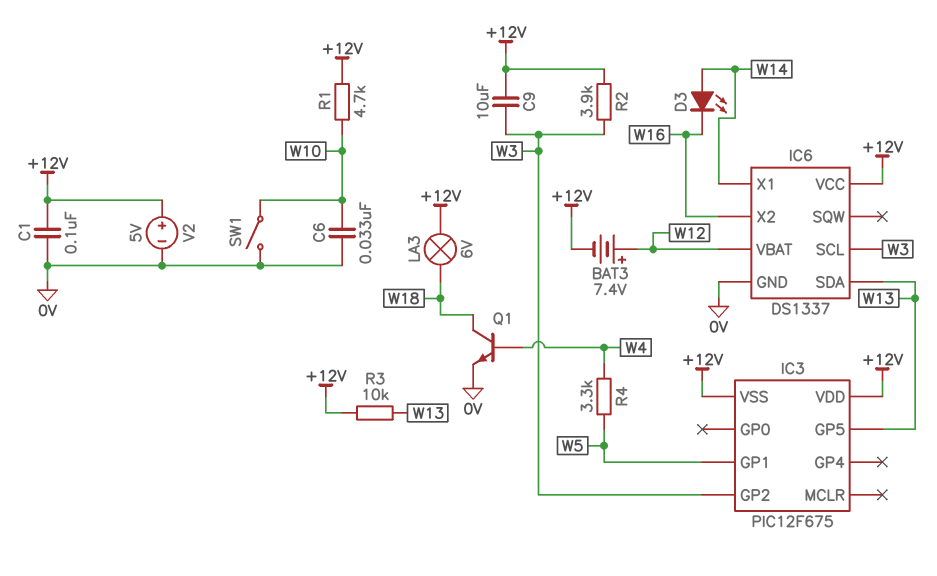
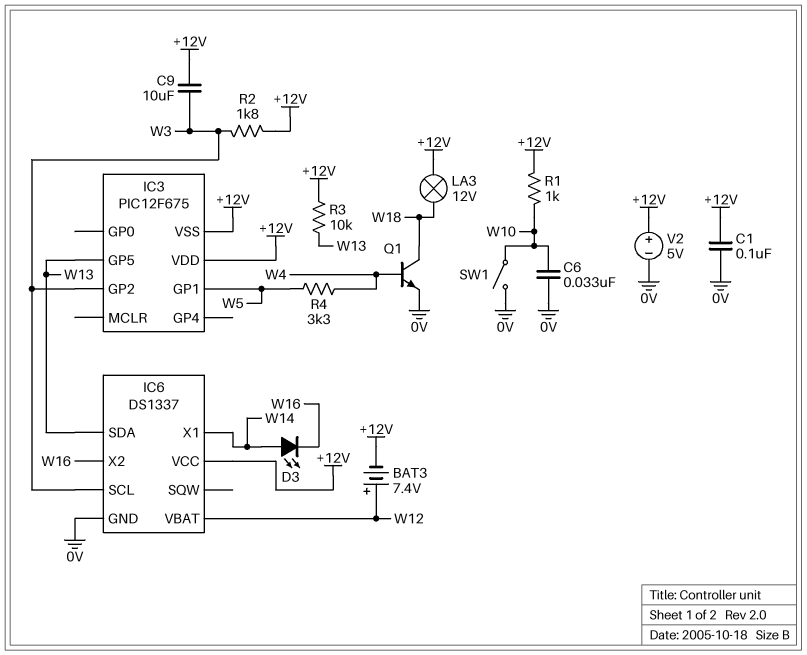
LA3: lamp 6V (+12V, W18) -> lamp 12V (+12V, W18)
R1: 4.7k (+12V, W10) -> 1k (+12V, W10)
R2: 3.9k (+12V, W3) -> 1.8k (+12V, W3)

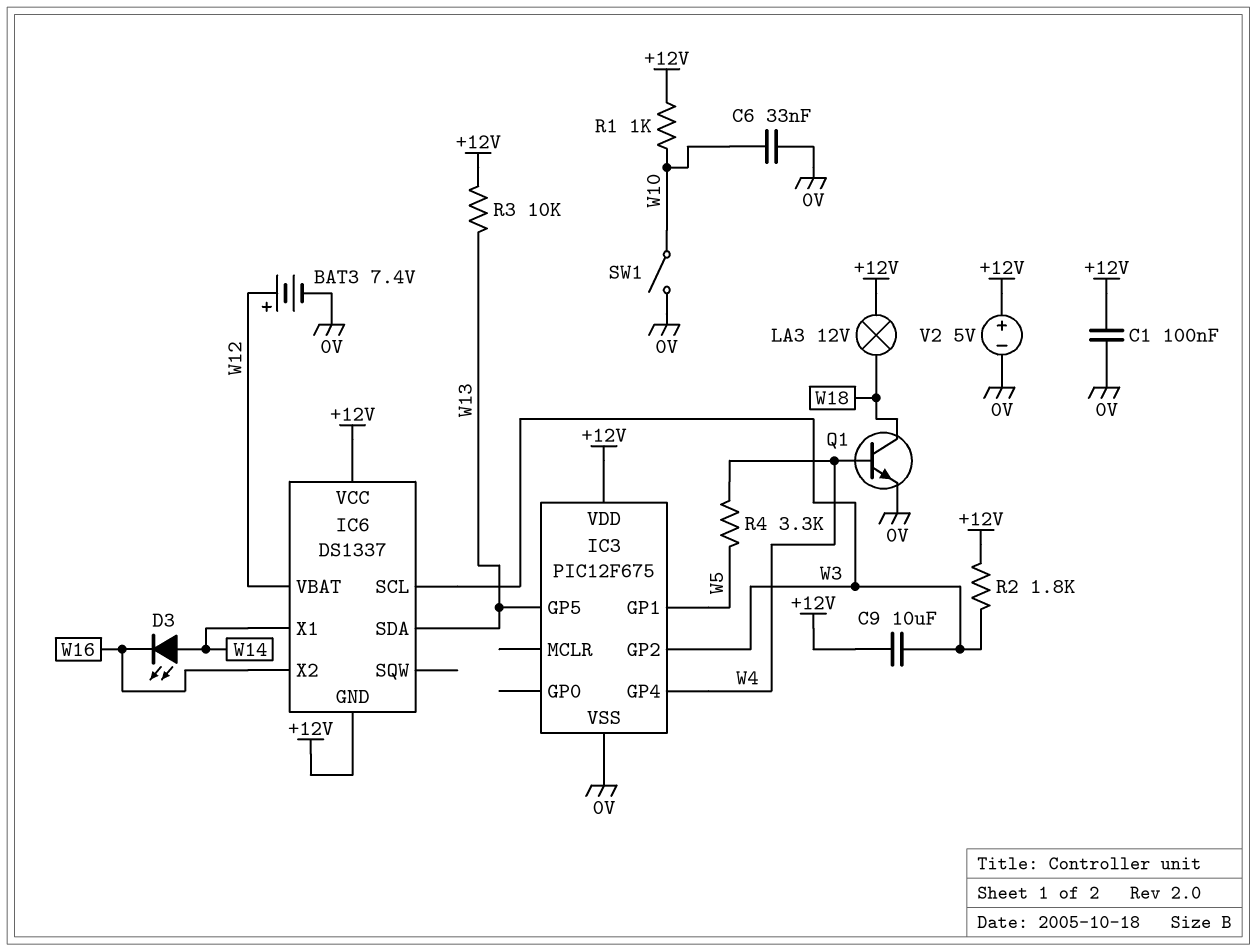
BAT3: 7.4V (plus W12, minus +12V) -> 7.4V (plus W12, minus 0V)
IC3 pin GP4: none -> W4
IC3 pin VSS: +12V -> 0V
IC6 pin GND: 0V -> +12V

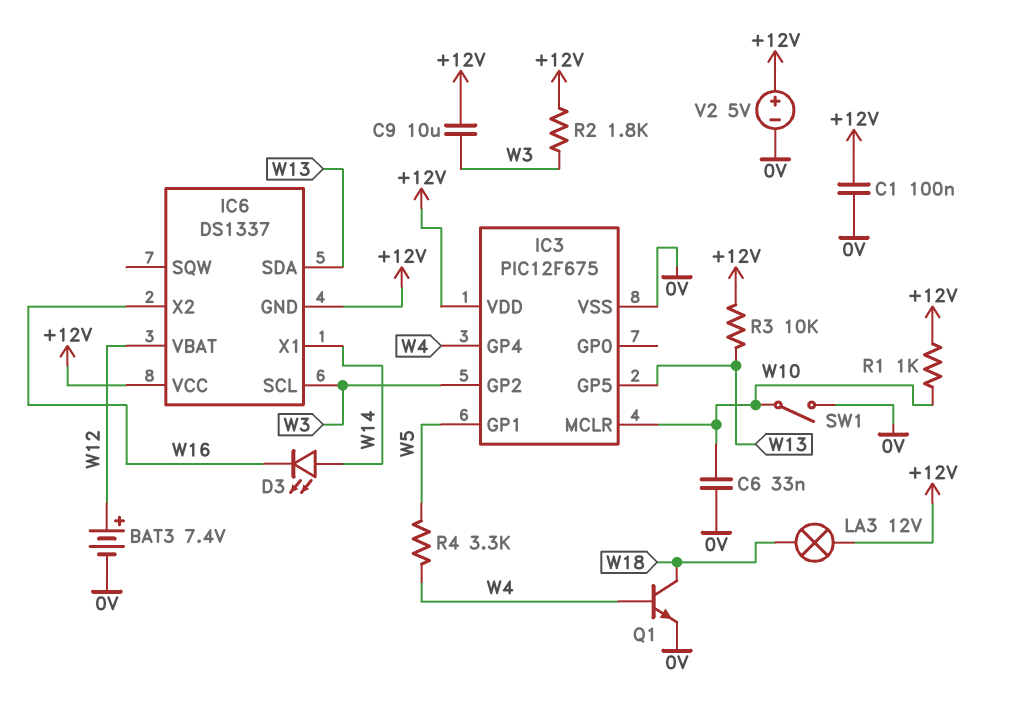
IC3 pin MCLR: none -> W10

